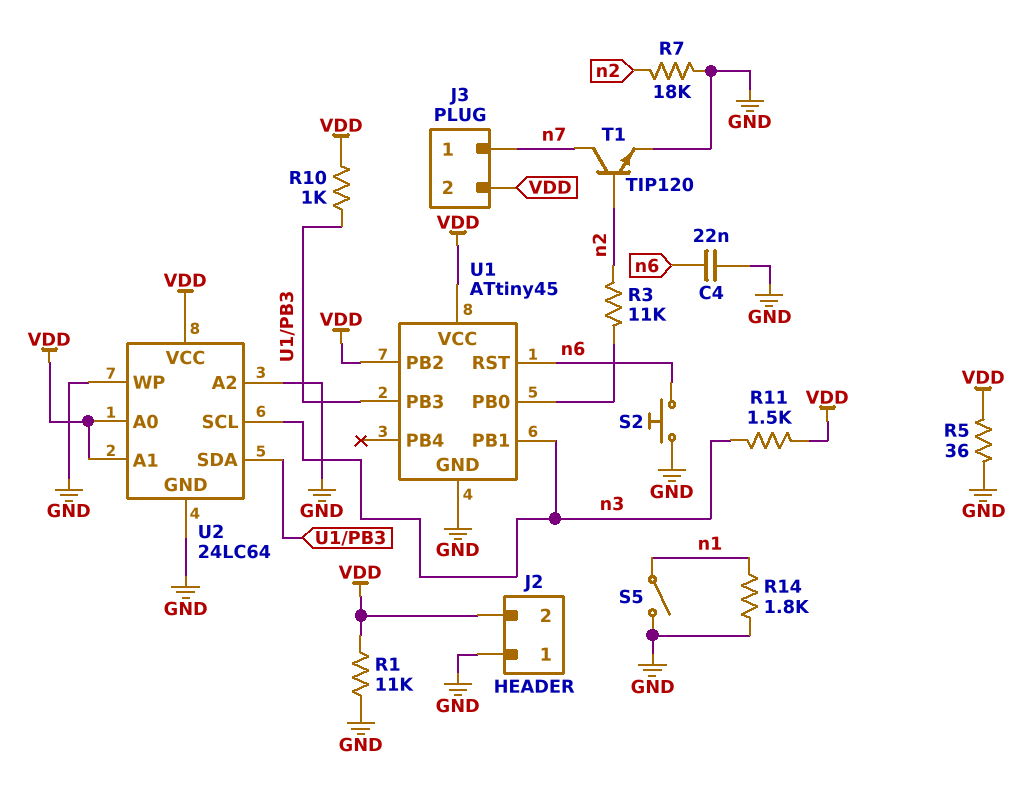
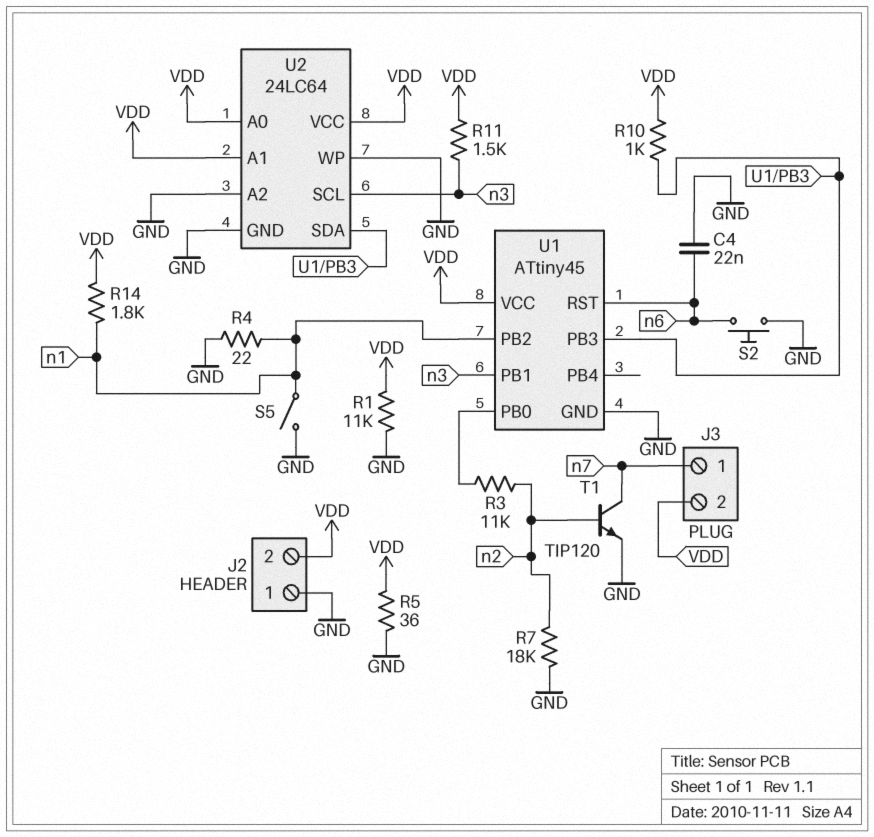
R4: none -> 22 (GND, n1)
R14: 1.8k (GND, n1) -> 1.8k (VDD, n1)
U1 pin PB2: VDD -> n1

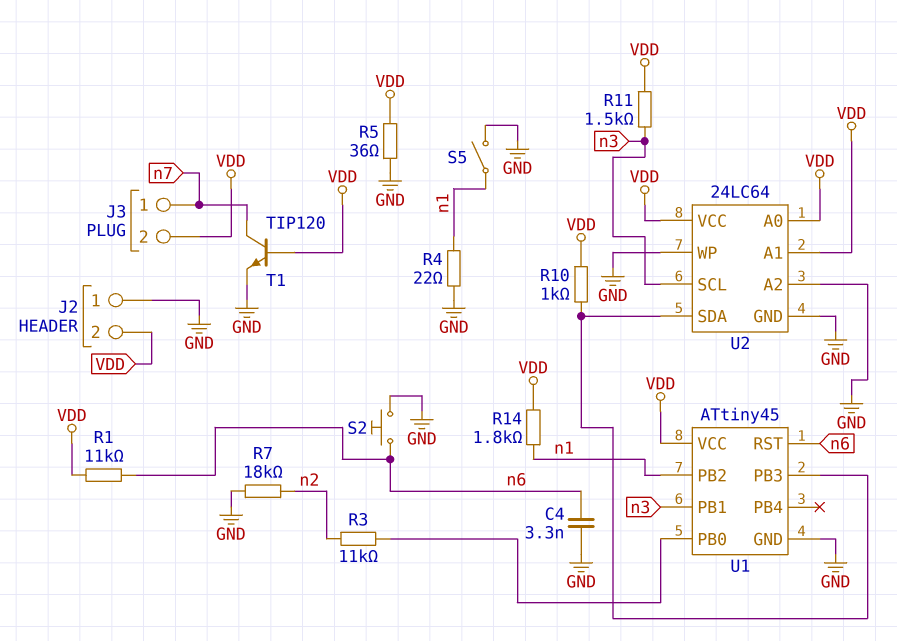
C4: 22nF (GND, n6) -> 3.3nF (GND, n6)
R1: 11k (GND, VDD) -> 11k (VDD, n6)
T1: NPN TIP120 (B n2, C n7, E GND) -> NPN TIP120 (B VDD, C n7, E GND)

